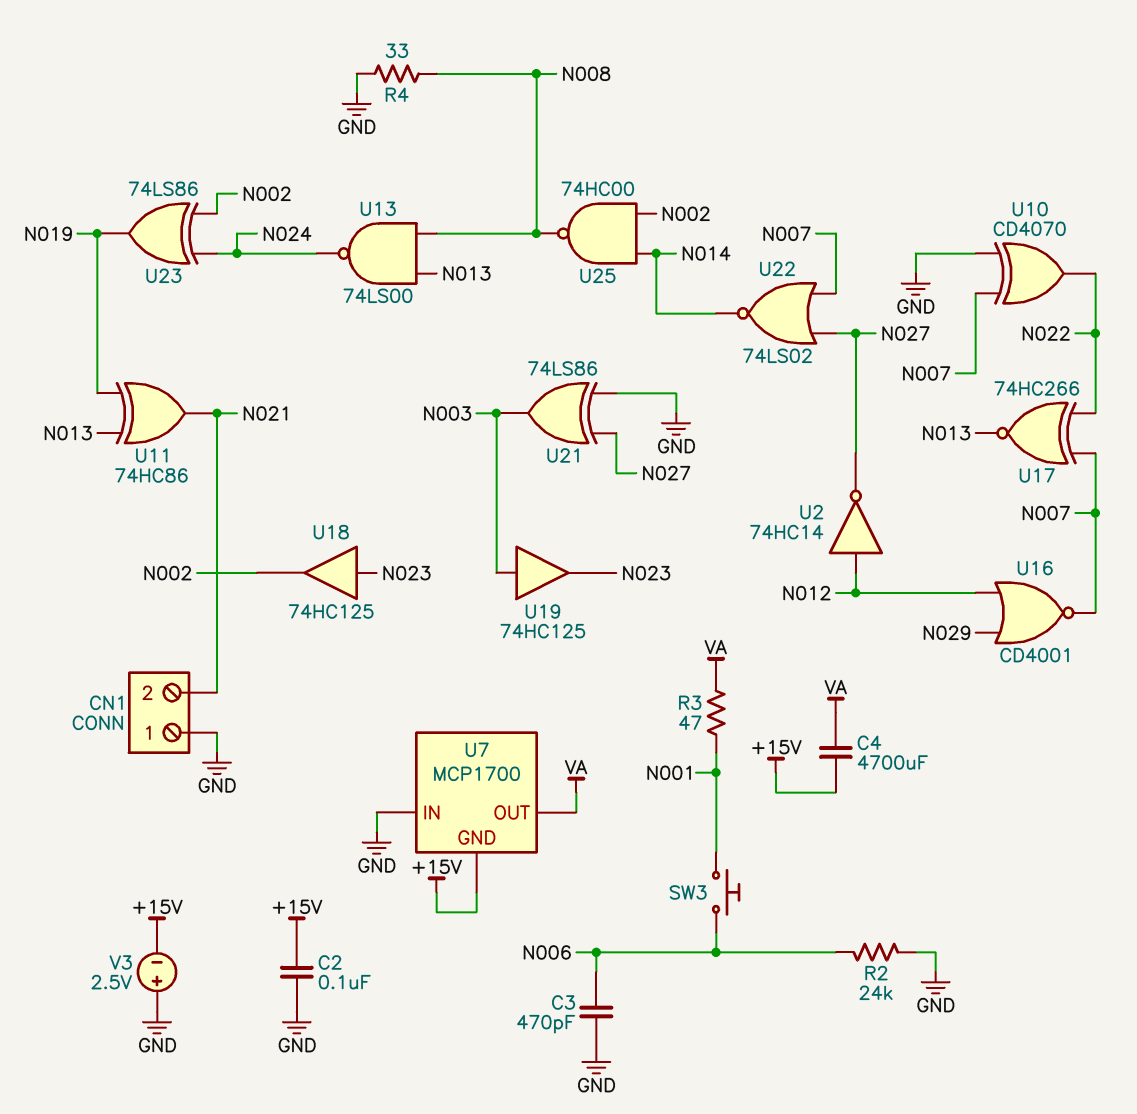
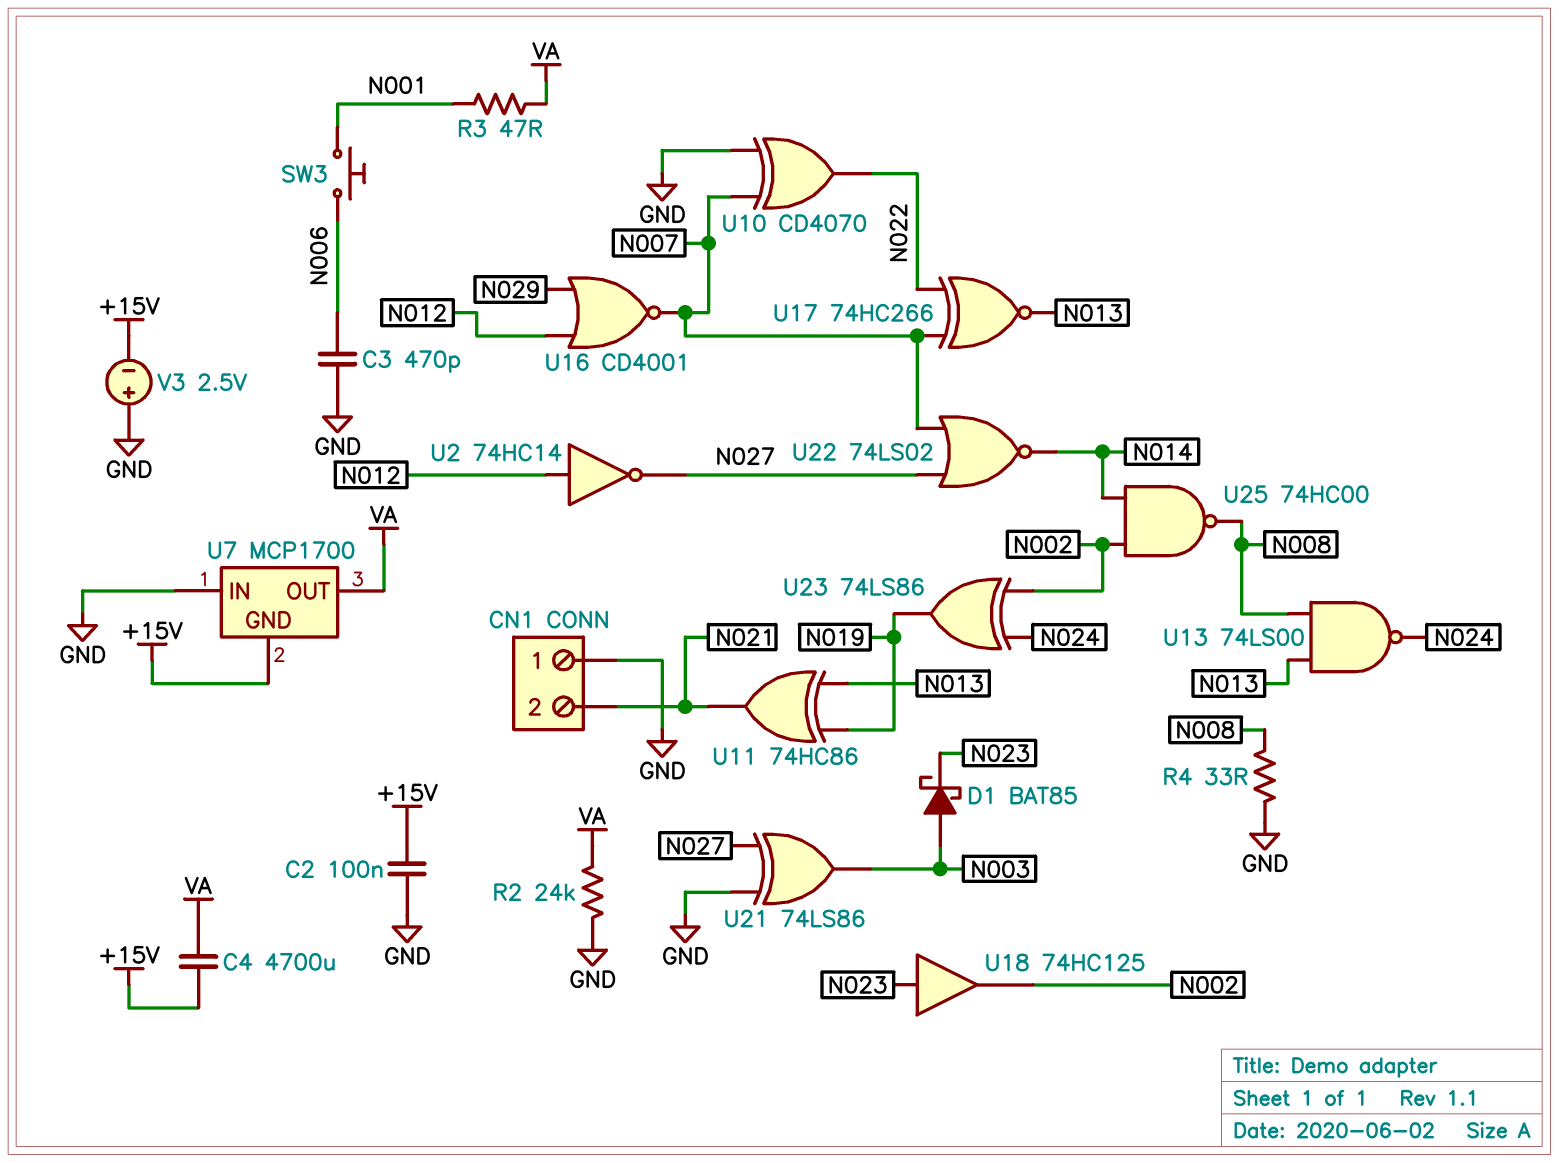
D1: none -> schottky BAT85 (A N003, K N023)
R2: 24k (GND, N006) -> 24k (GND, VA)
U19: buffer 74HC125 (in N003, out N023) -> none

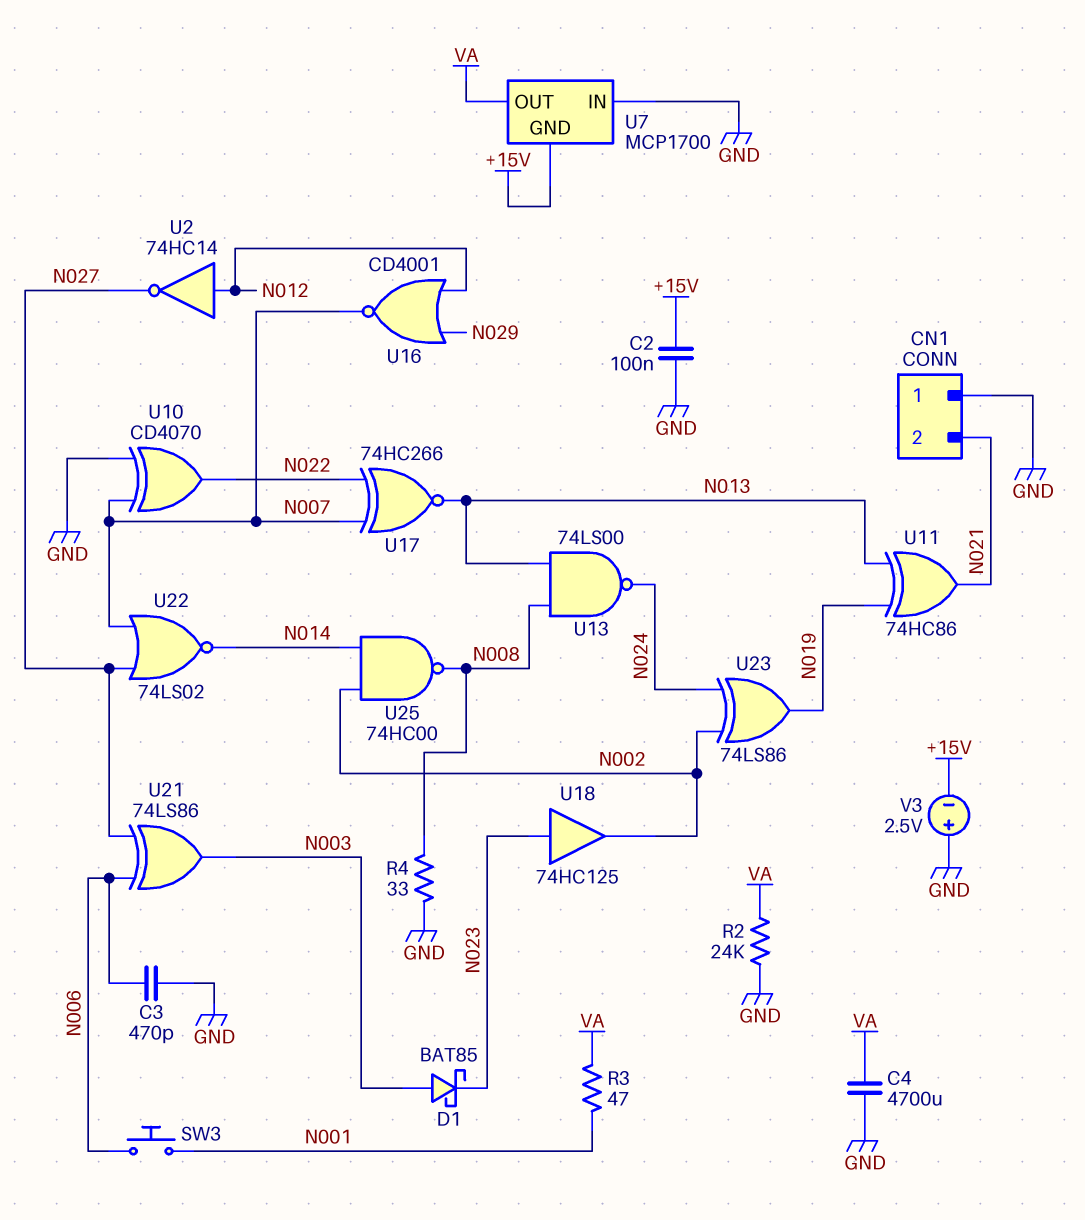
C4: 4700uF (+15V, VA) -> 4700uF (GND, VA)
U21: XOR 74LS86 (in GND, in N027, out N003) -> XOR 74LS86 (in N006, in N027, out N003)

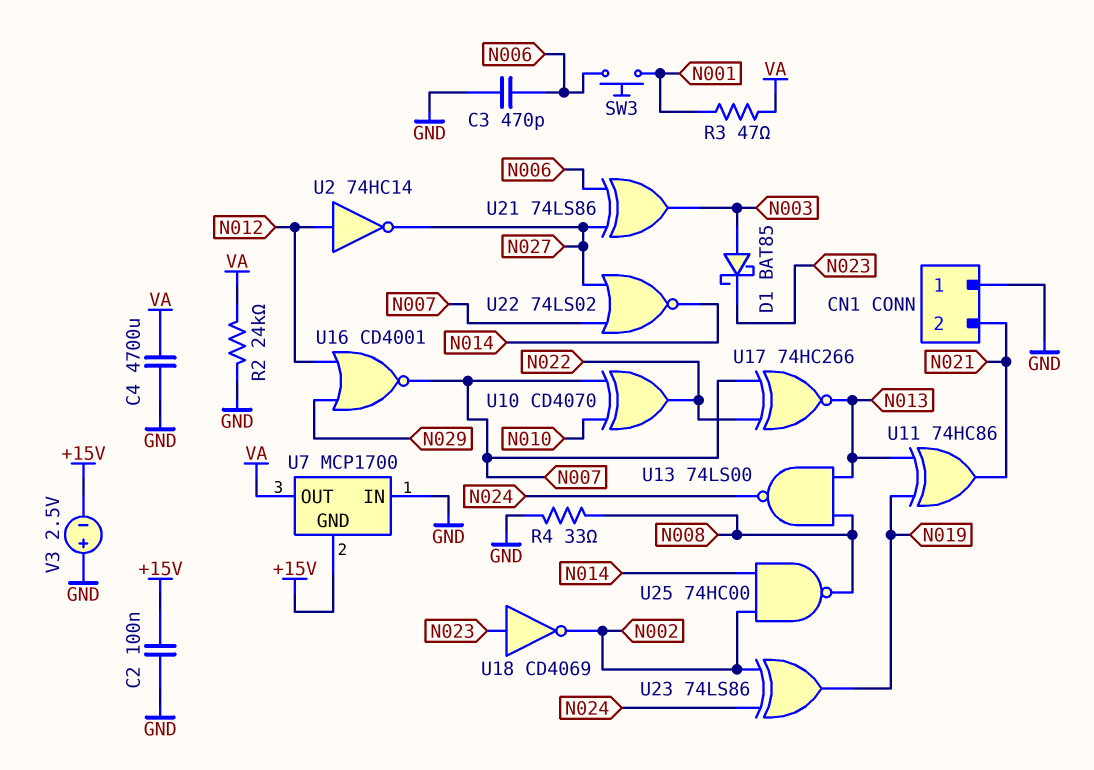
U10: XOR CD4070 (in GND, in N007, out N022) -> XOR CD4070 (in N007, in N010, out N022)
U18: buffer 74HC125 (in N023, out N002) -> NOT CD4069 (in N023, out N002)

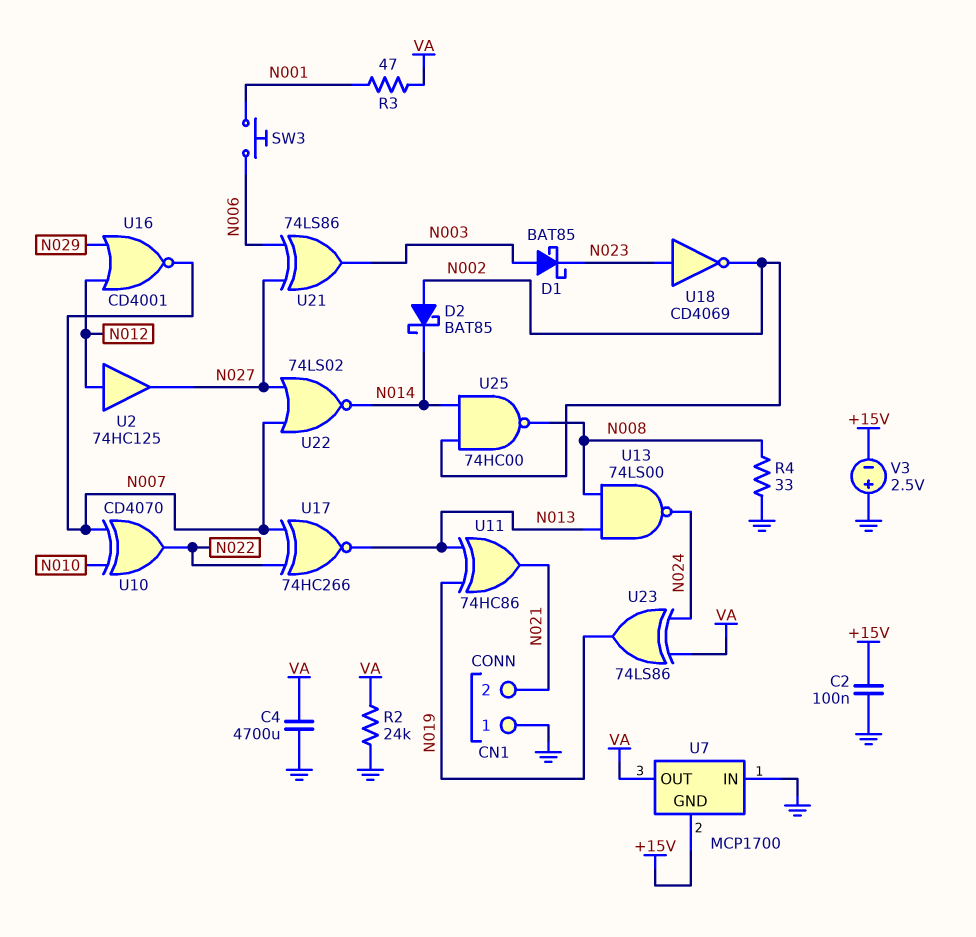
C3: 470pF (GND, N006) -> none
D2: none -> schottky BAT85 (A N002, K N014)
U2: NOT 74HC14 (in N012, out N027) -> buffer 74HC125 (in N012, out N027)
U23: XOR 74LS86 (in N002, in N024, out N019) -> XOR 74LS86 (in N024, in VA, out N019)

